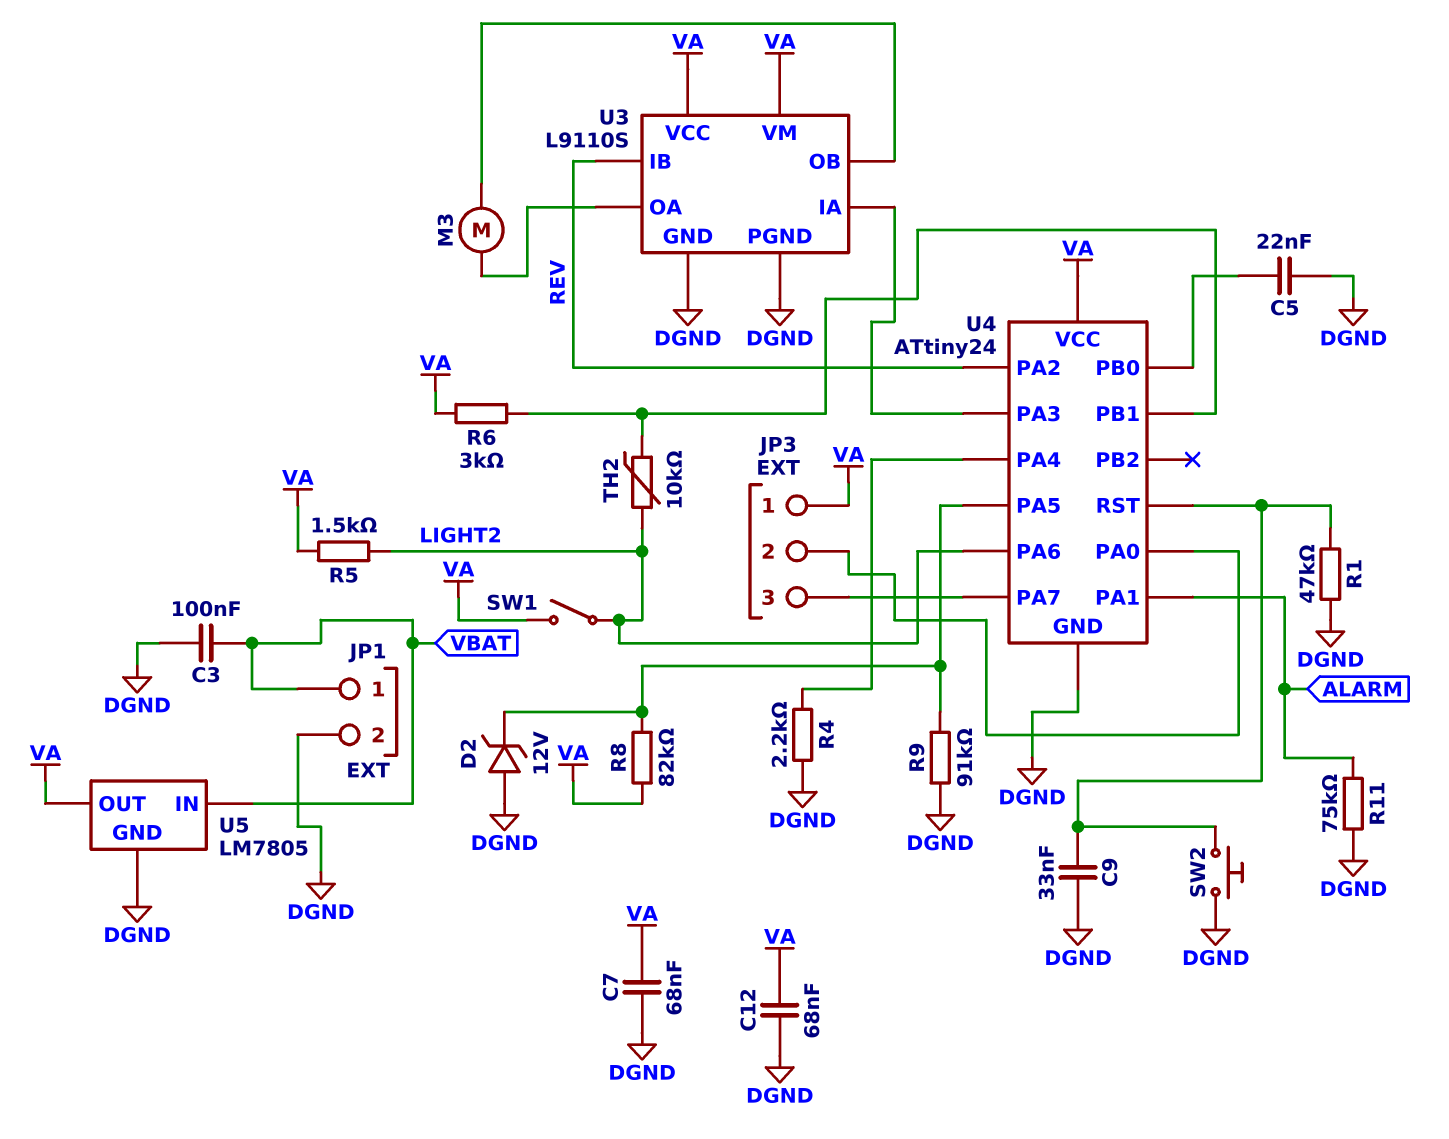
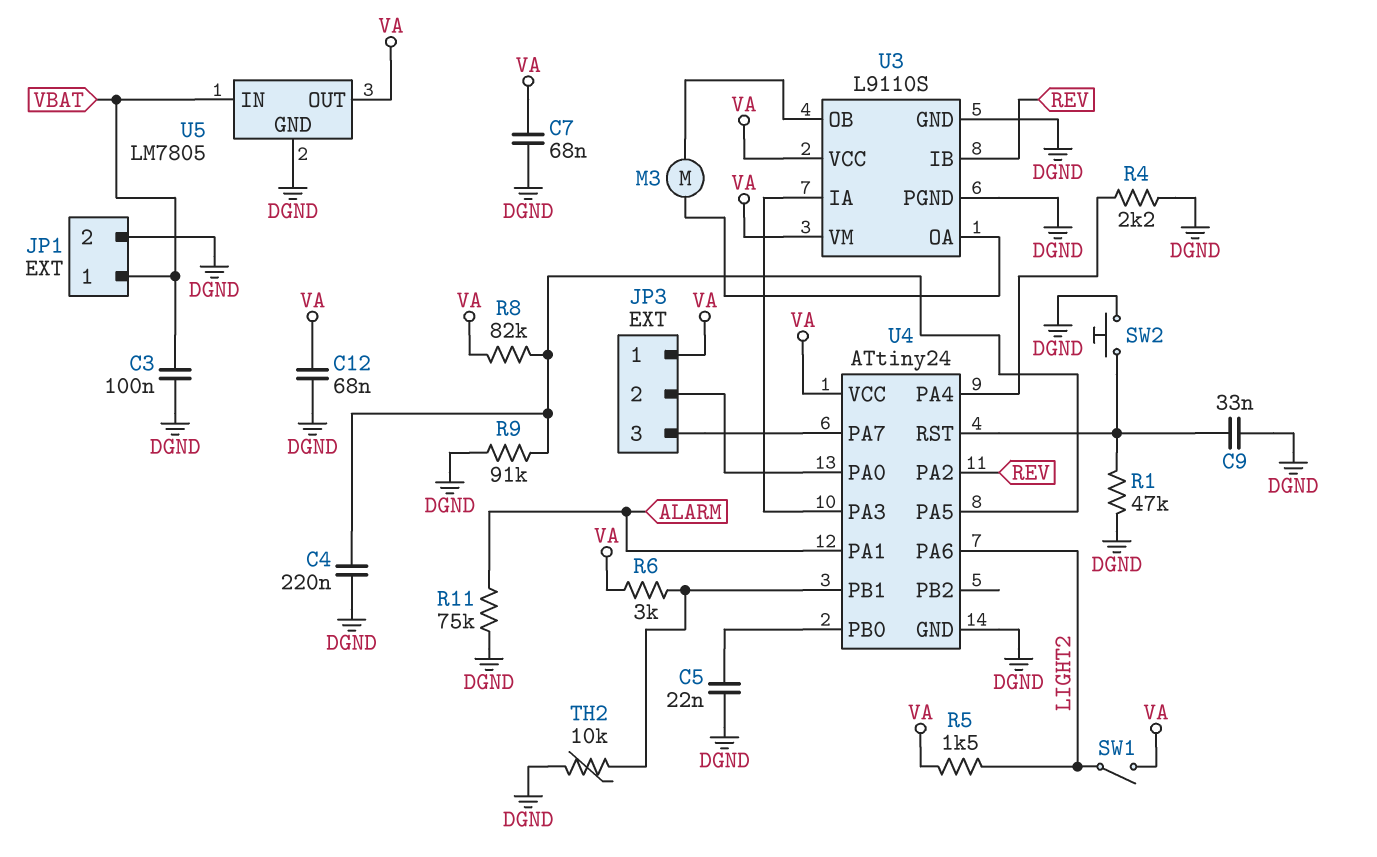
C4: none -> 220nF (DGND, U4/PA5)
D2: zener 12V (A DGND, K U4/PA5) -> none
TH2: 10k (LIGHT2, U4/PB1) -> 10k (DGND, U4/PB1)

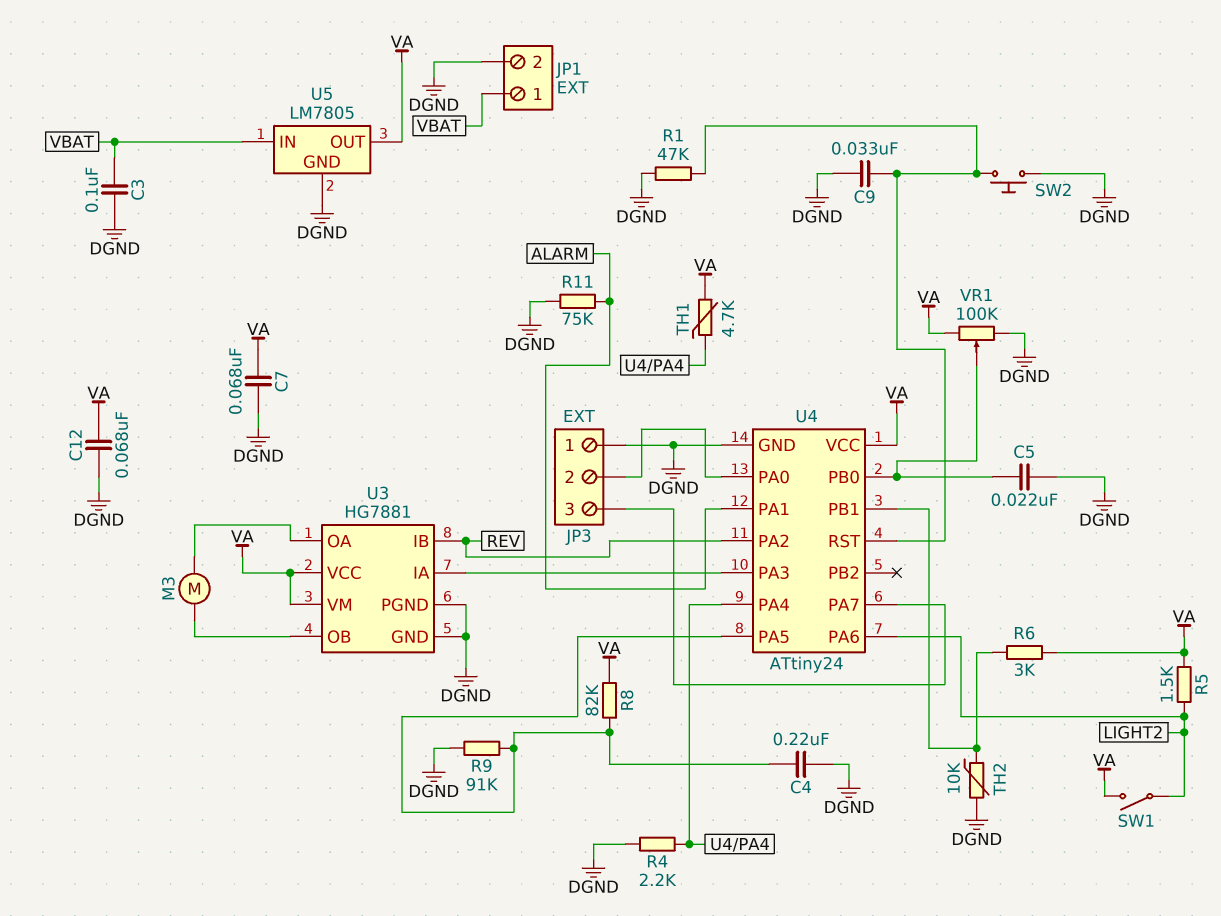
JP3 pin 1: VA -> DGND
TH1: none -> 4.7k (U4/PA4, VA)
U3: L9110S -> HG7881
VR1: none -> 100k (DGND, VA, wiper U4/PB0)

